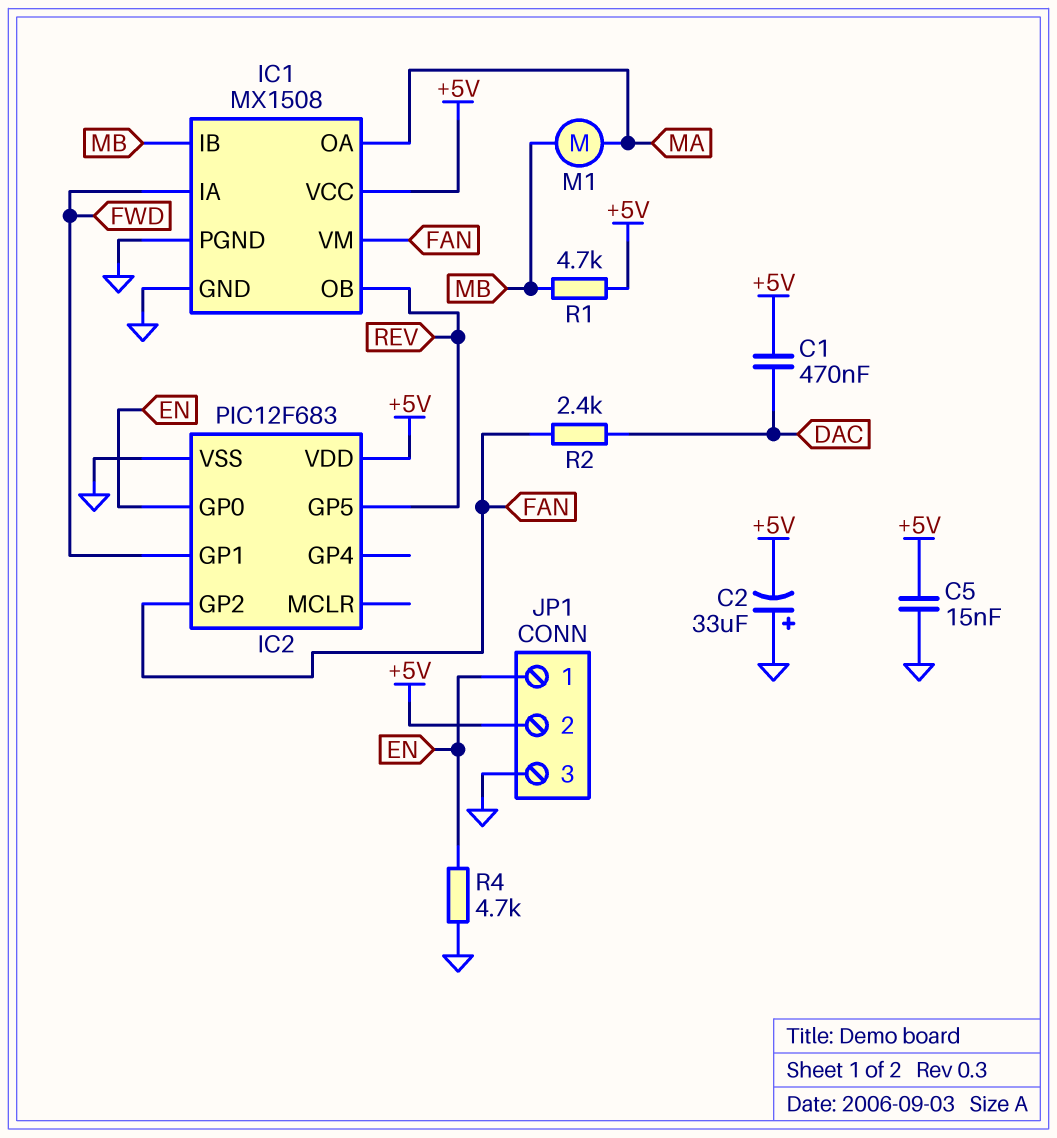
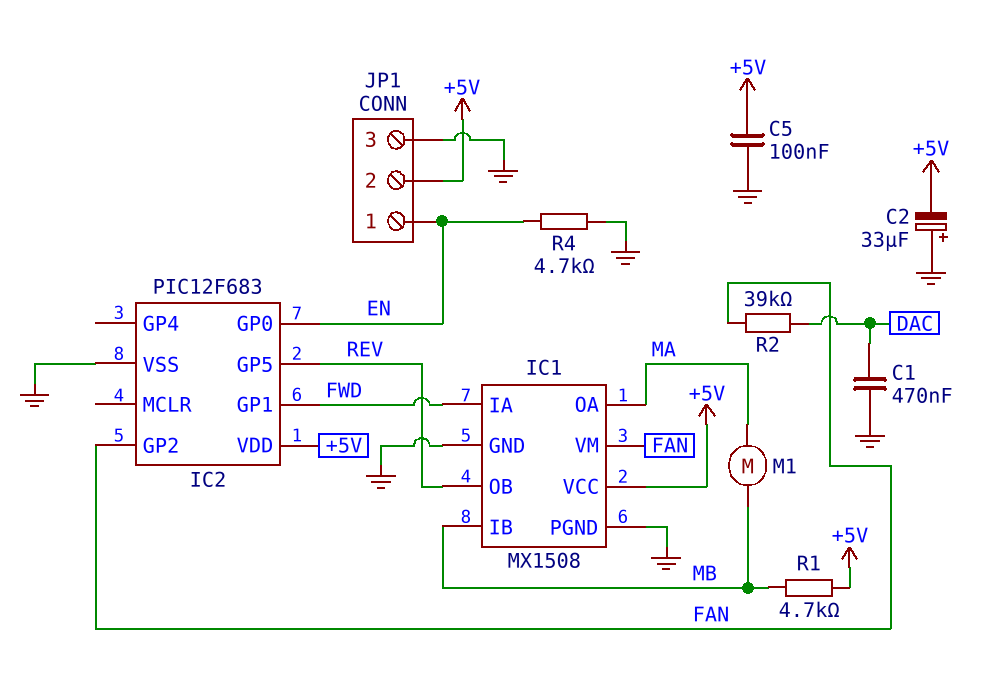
C1: 470nF (+5V, DAC) -> 470nF (DAC, GND)
C5: 15nF (+5V, GND) -> 100nF (+5V, GND)
R2: 2.4k (DAC, FAN) -> 39k (DAC, FAN)

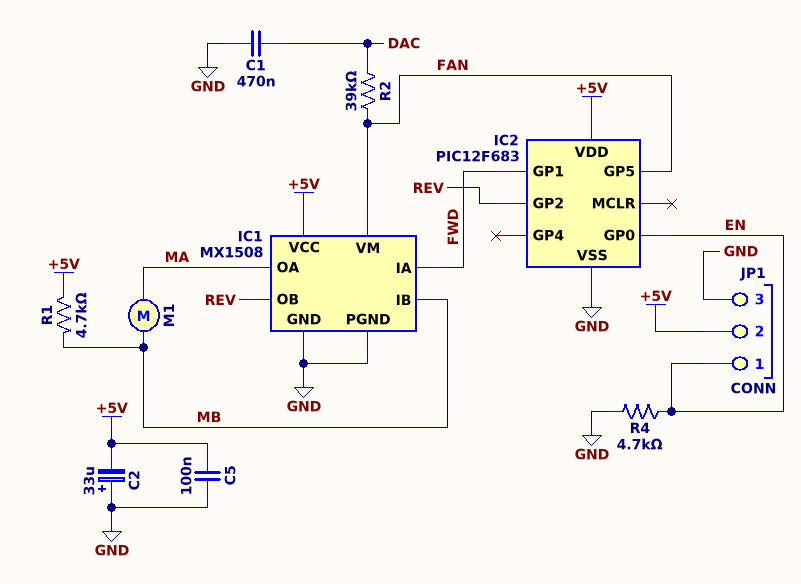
IC2 pin GP2: FAN -> REV
IC2 pin GP5: REV -> FAN

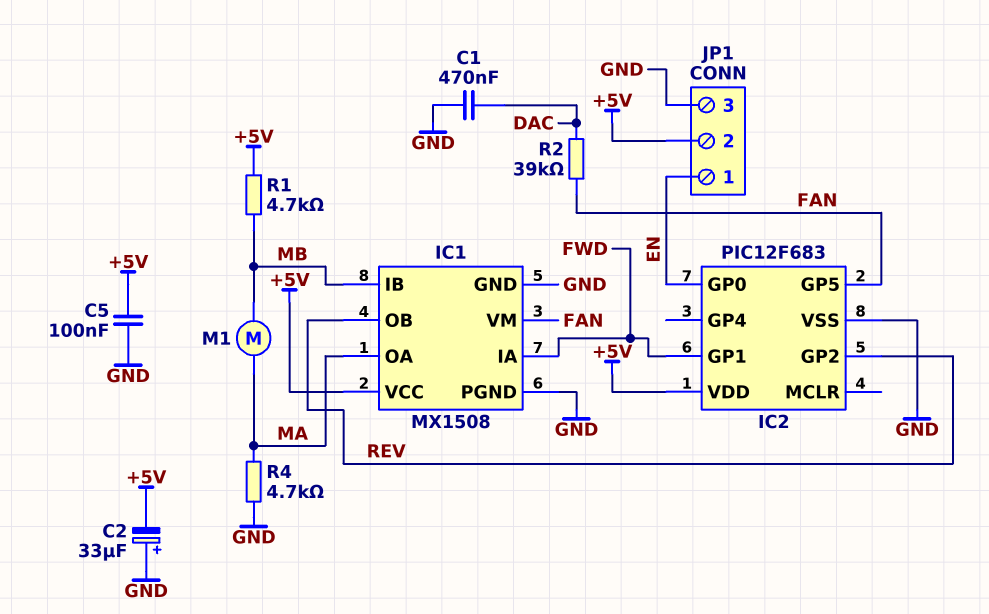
R4: 4.7k (EN, GND) -> 4.7k (GND, MA)

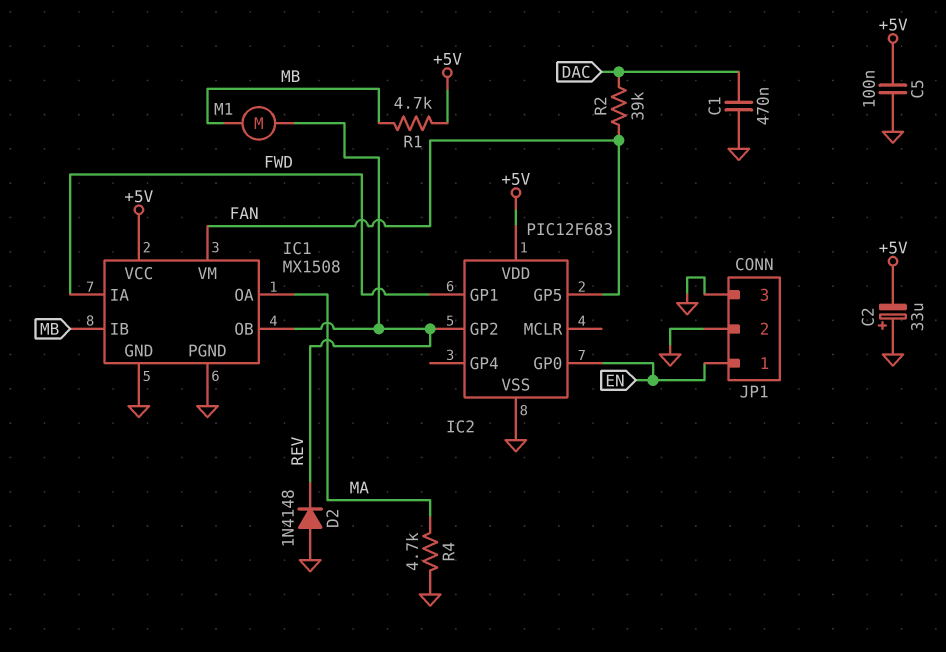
D2: none -> diode 1N4148 (A GND, K REV)
JP1 pin 2: +5V -> GND
M1: motor (MA, MB) -> motor (MB, REV)

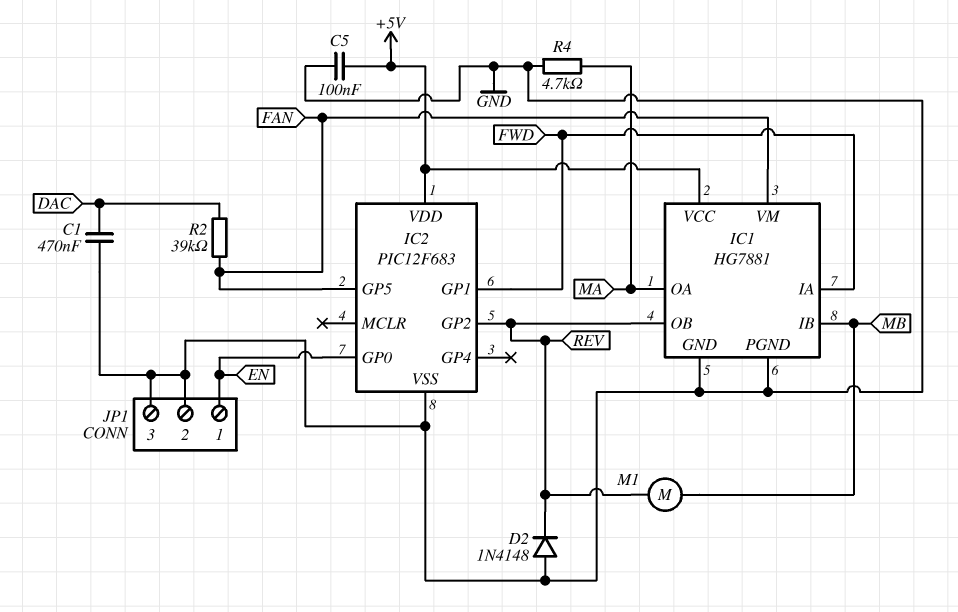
C2: 33uF (plus GND, minus +5V) -> none
IC1: MX1508 -> HG7881
R1: 4.7k (+5V, MB) -> none

